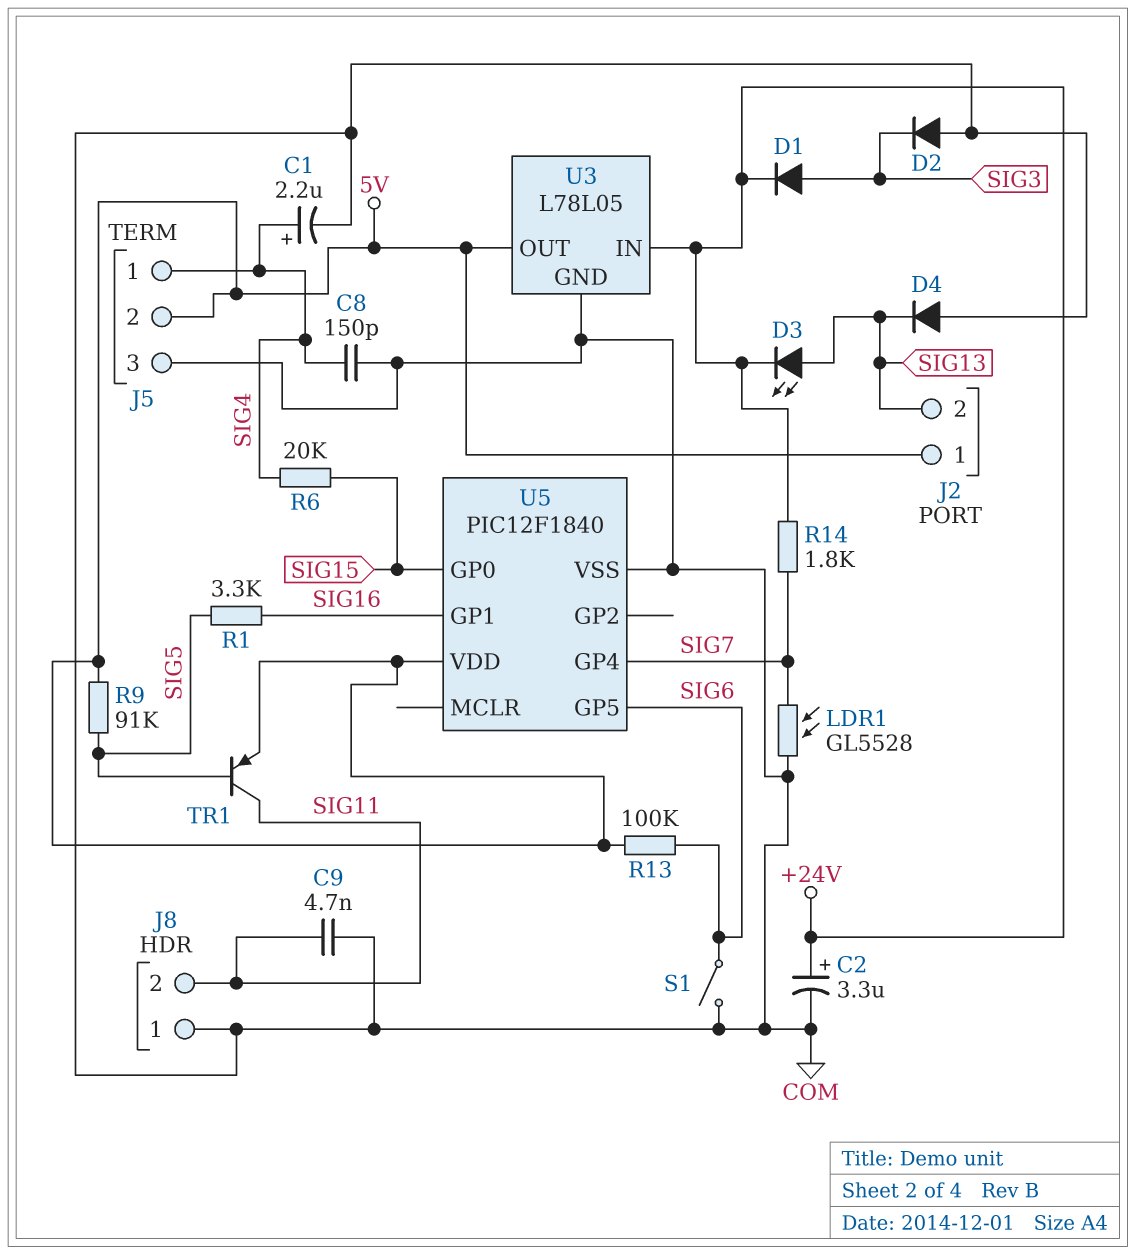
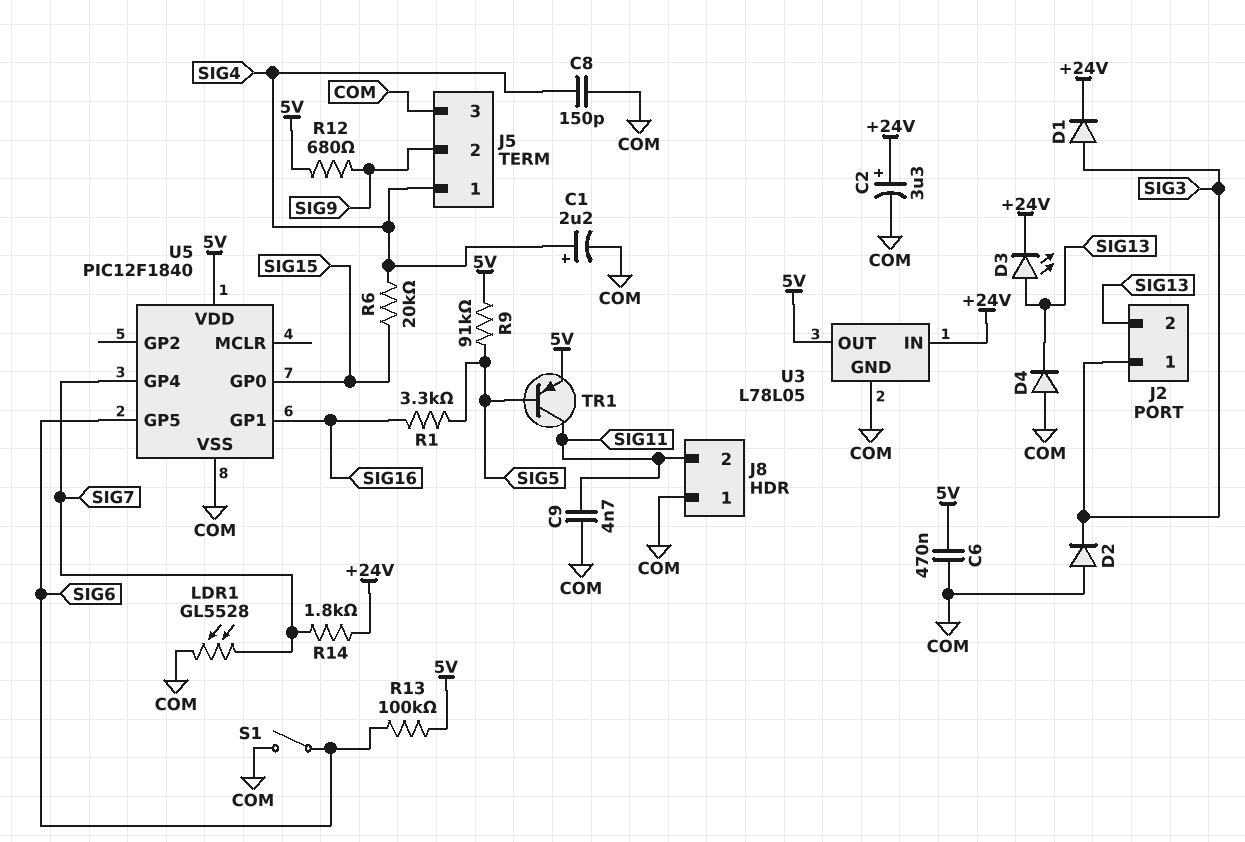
C6: none -> 470nF (5V, COM)
J2 pin 1: 5V -> SIG3
J5 pin 2: 5V -> SIG9
R12: none -> 680 (5V, SIG9)

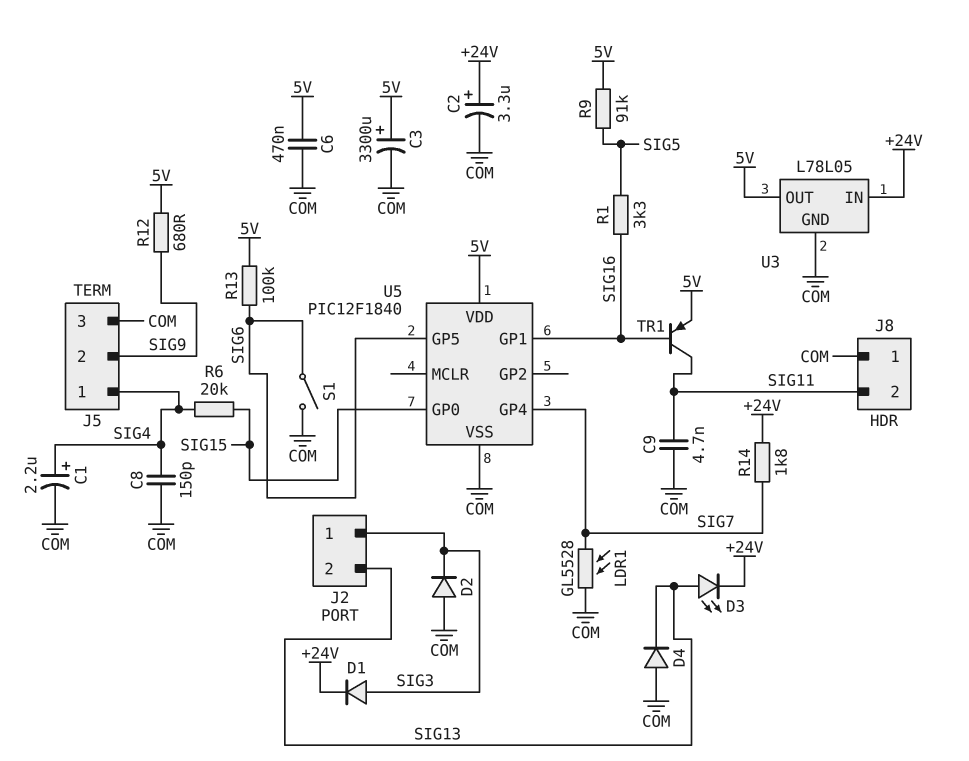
C3: none -> 3300uF (plus 5V, minus COM)
TR1: PNP (B SIG5, C SIG11, E 5V) -> PNP (B SIG16, C SIG11, E 5V)

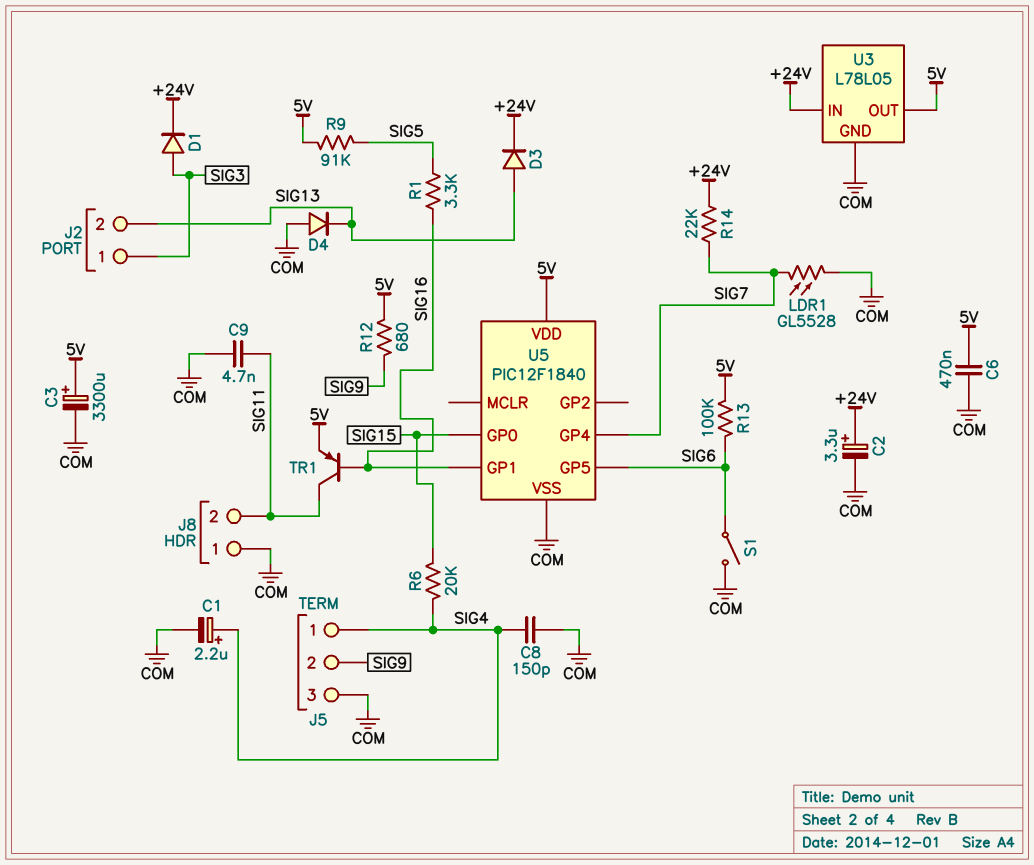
D2: diode (A COM, K SIG3) -> none
D3: LED (A SIG13, K +24V) -> diode (A SIG13, K +24V)
R14: 1.8k (+24V, SIG7) -> 22k (+24V, SIG7)

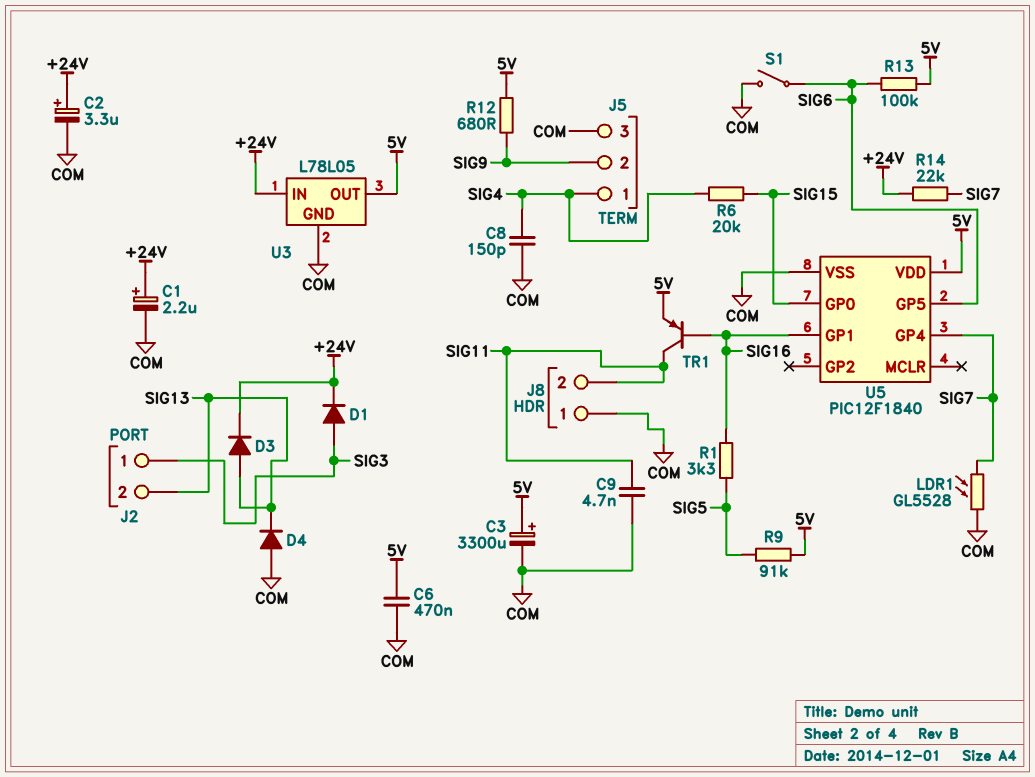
C1: 2.2uF (plus SIG4, minus COM) -> 2.2uF (plus +24V, minus COM)

